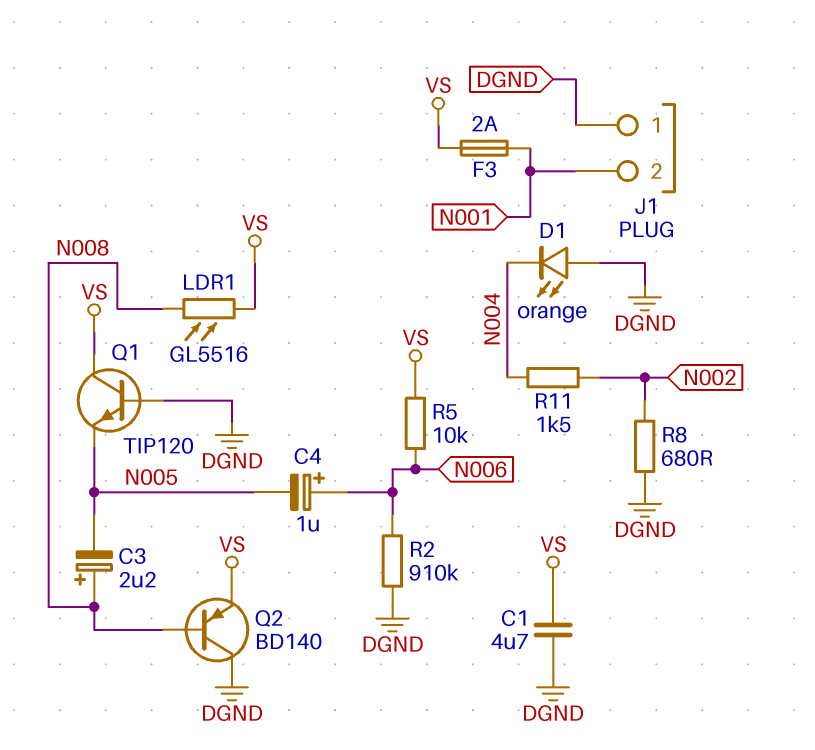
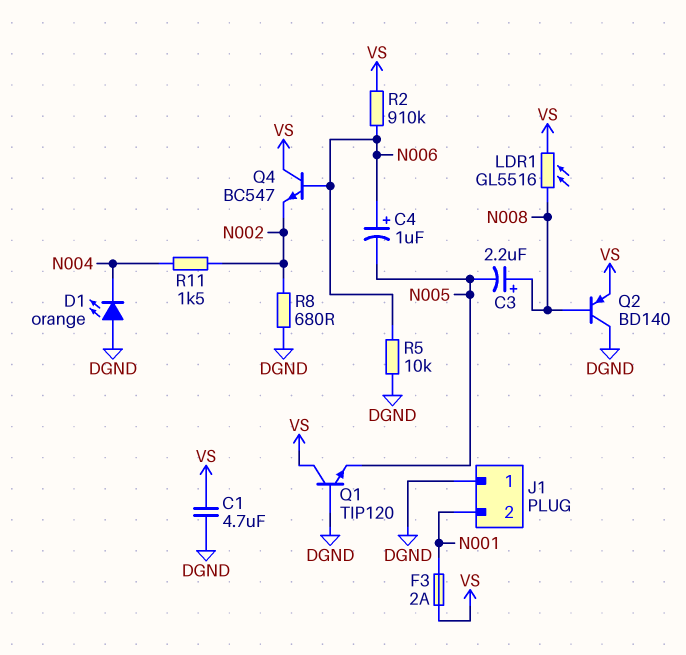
Q4: none -> NPN BC547 (B N006, C VS, E N002)
R2: 910k (DGND, N006) -> 910k (N006, VS)
R5: 10k (N006, VS) -> 10k (DGND, N006)

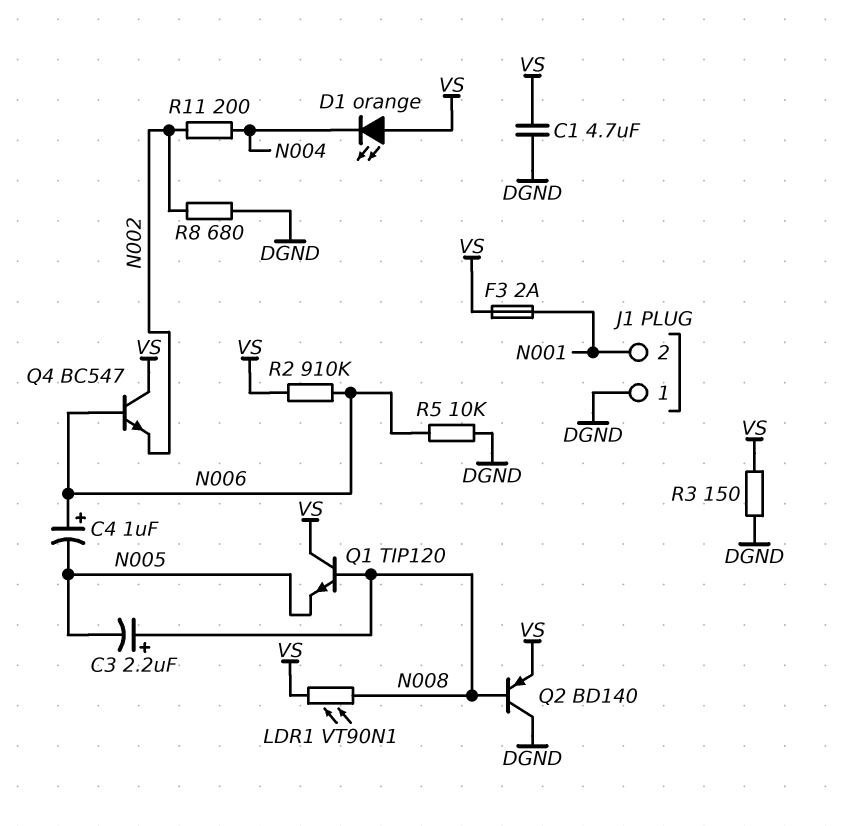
D1: LED orange (A DGND, K N004) -> LED orange (A VS, K N004)
LDR1: GL5516 (N008, VS) -> VT90N1 (N008, VS)
Q1: NPN TIP120 (B DGND, C VS, E N005) -> NPN TIP120 (B N008, C VS, E N005)
R3: none -> 150 (DGND, VS)
R11: 1.5k (N002, N004) -> 200 (N002, N004)

